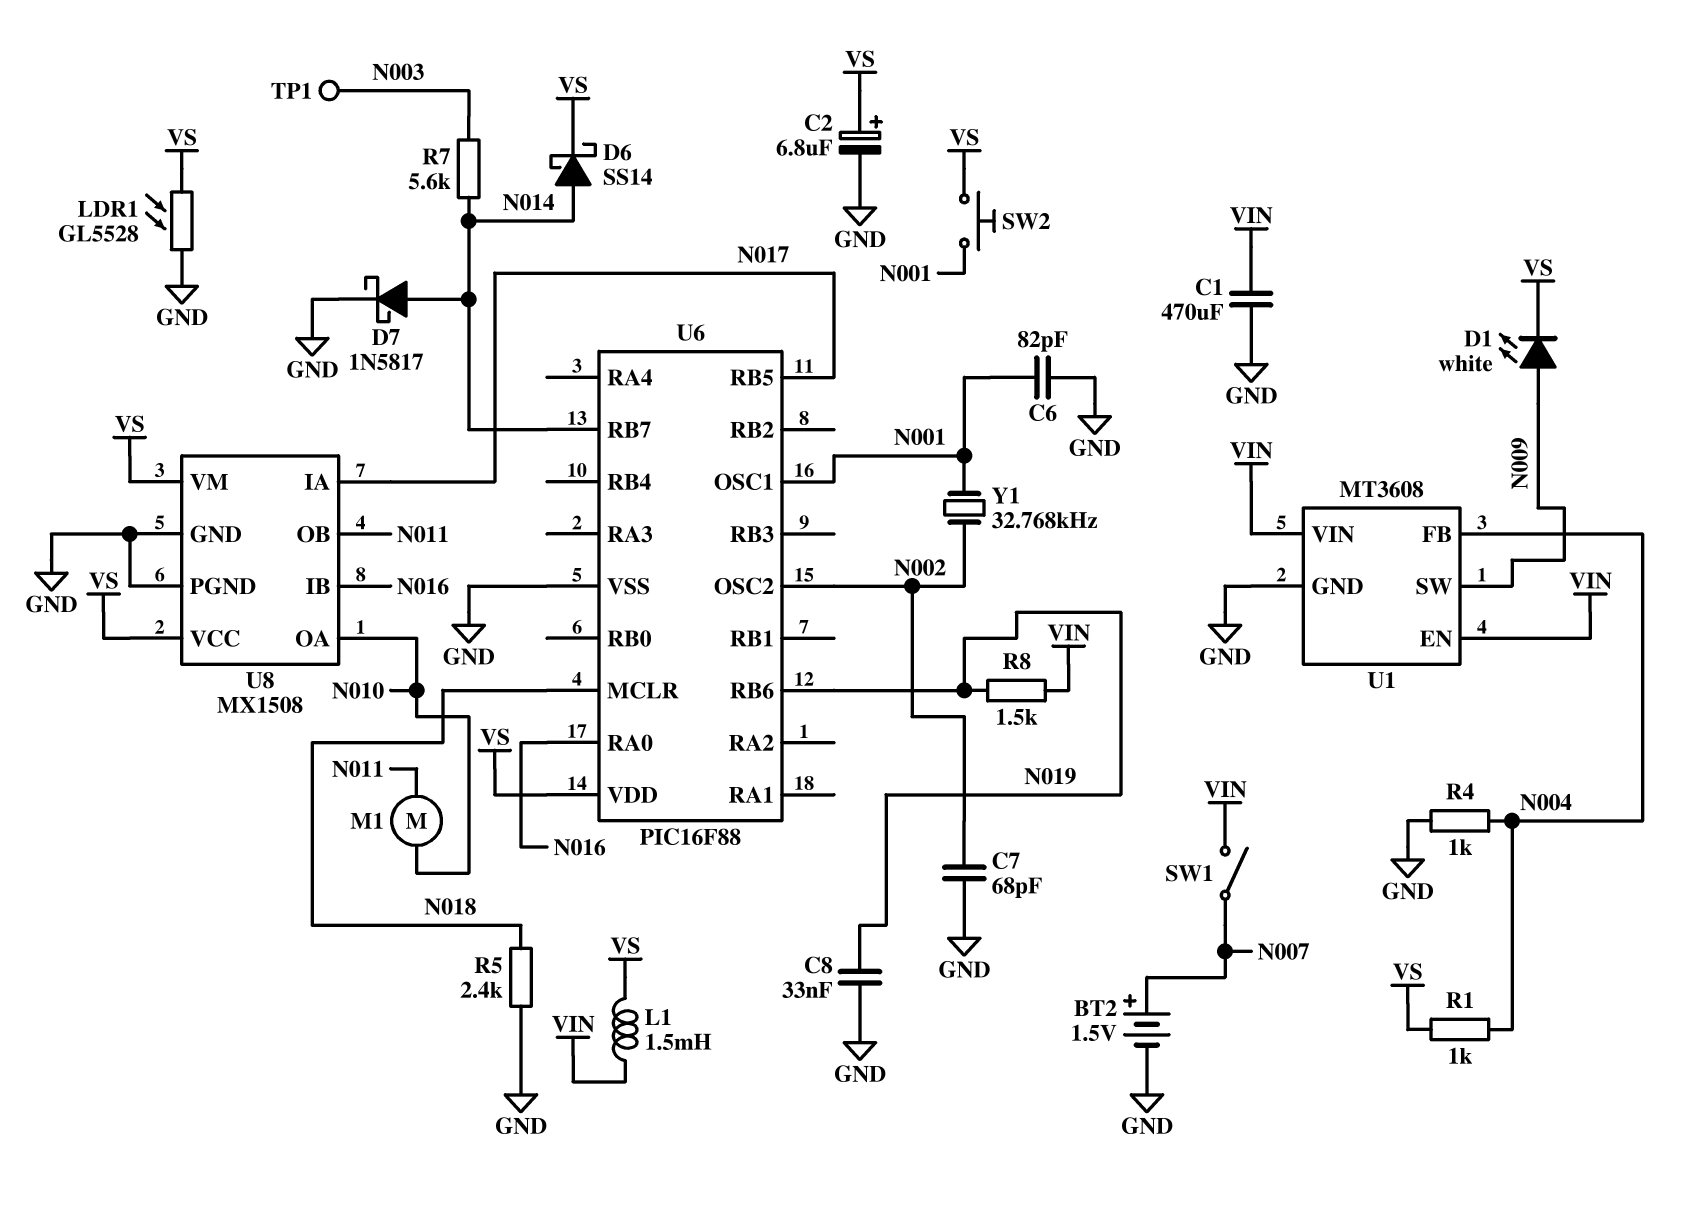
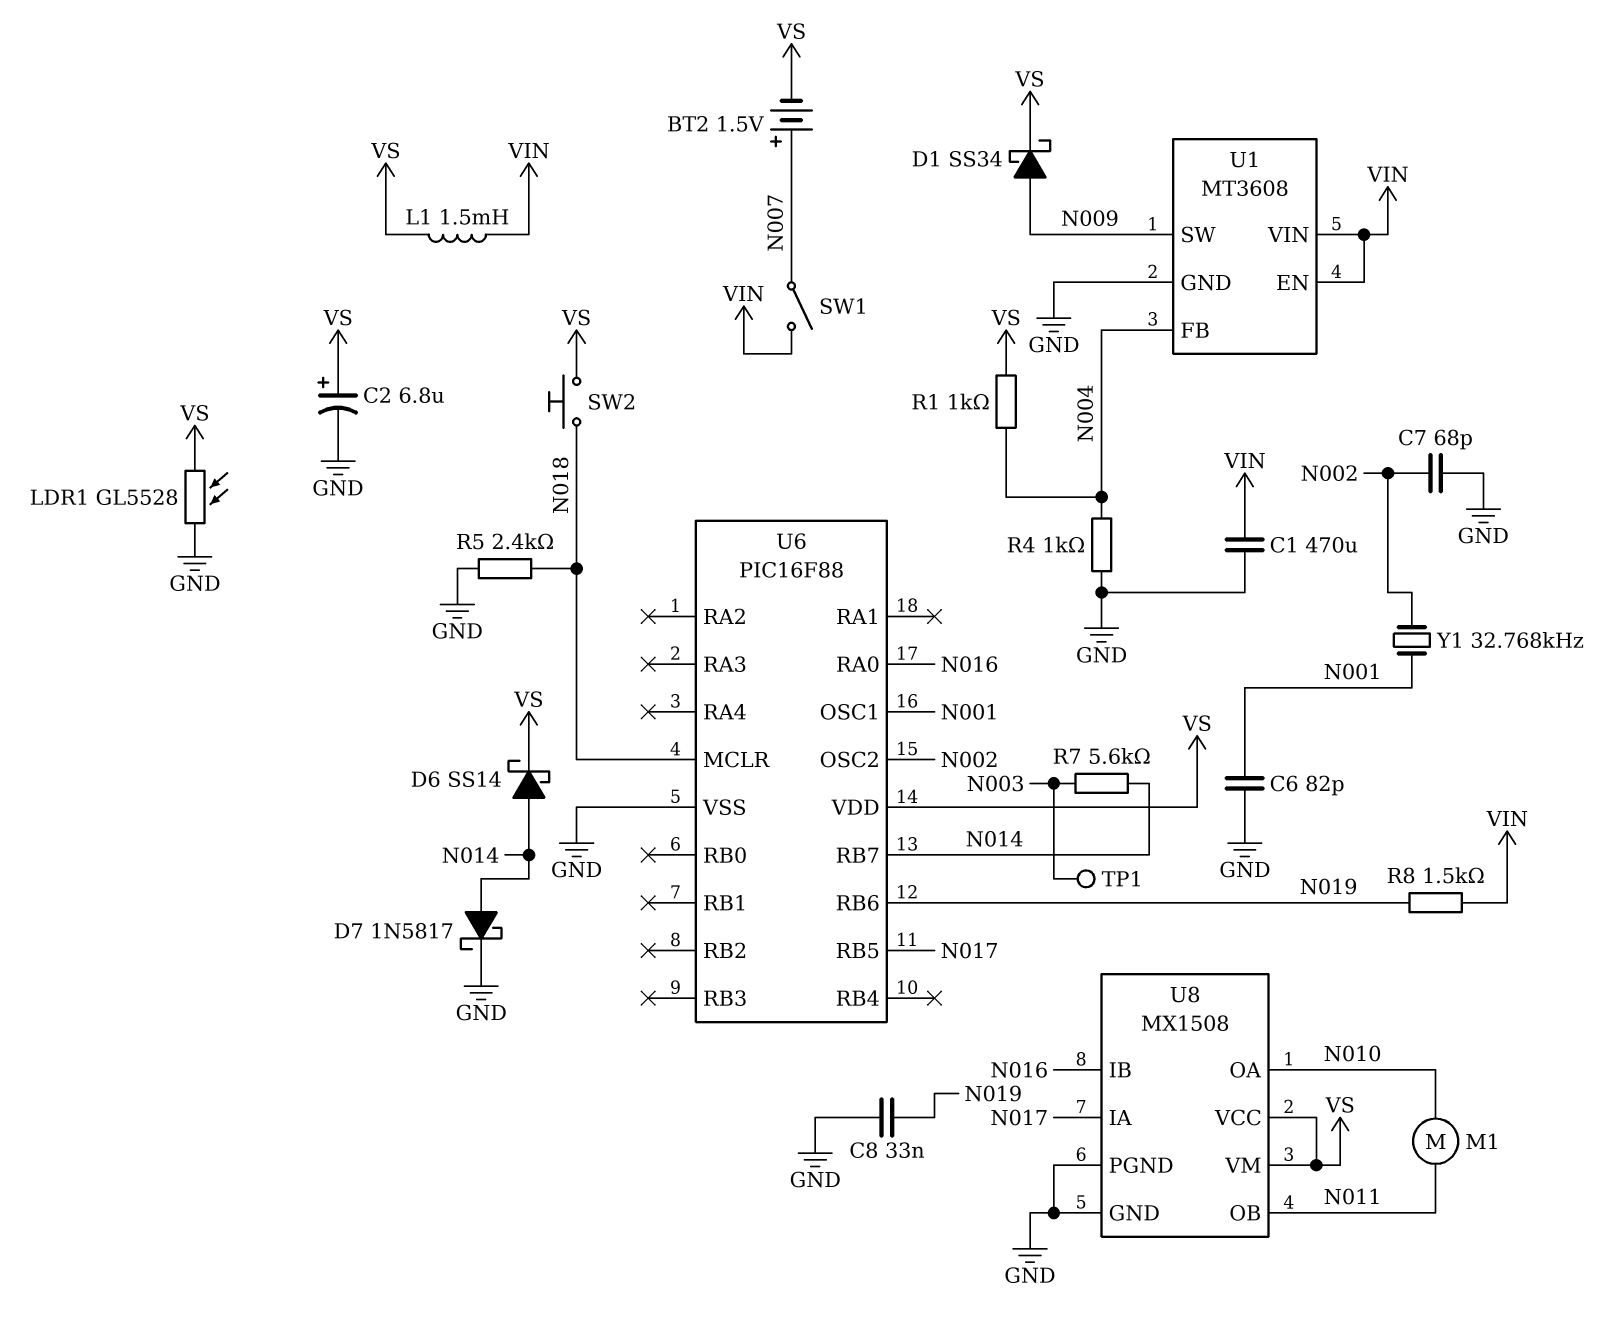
BT2: 1.5V (plus N007, minus GND) -> 1.5V (plus N007, minus VS)
D1: LED white (A N009, K VS) -> schottky SS34 (A N009, K VS)
SW2: button (N001, VS) -> button (N018, VS)

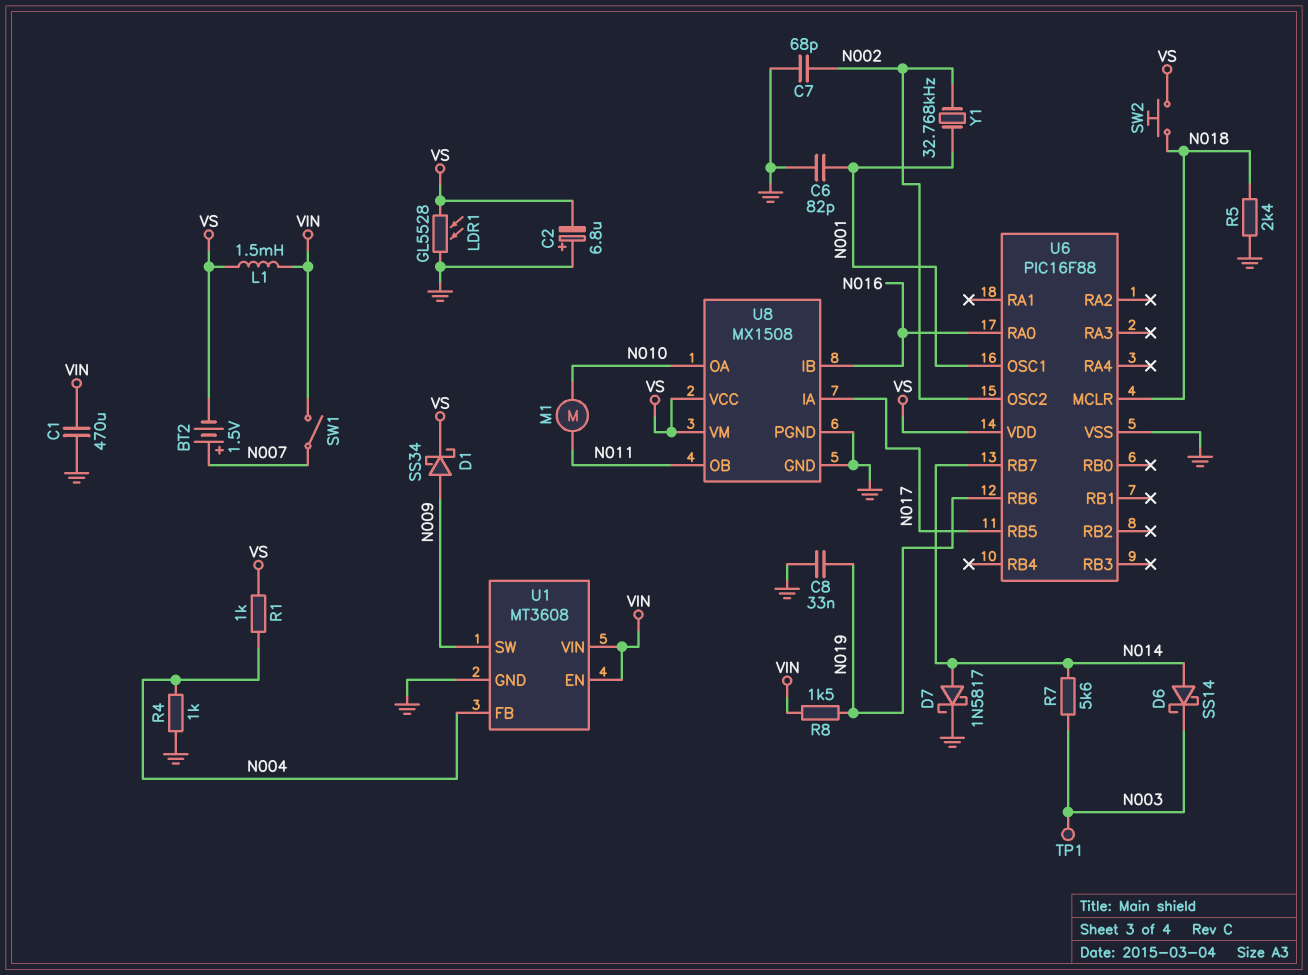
C2: 6.8uF (plus VS, minus GND) -> 6.8uF (plus GND, minus VS)
D6: schottky SS14 (A N014, K VS) -> schottky SS14 (A N014, K N003)

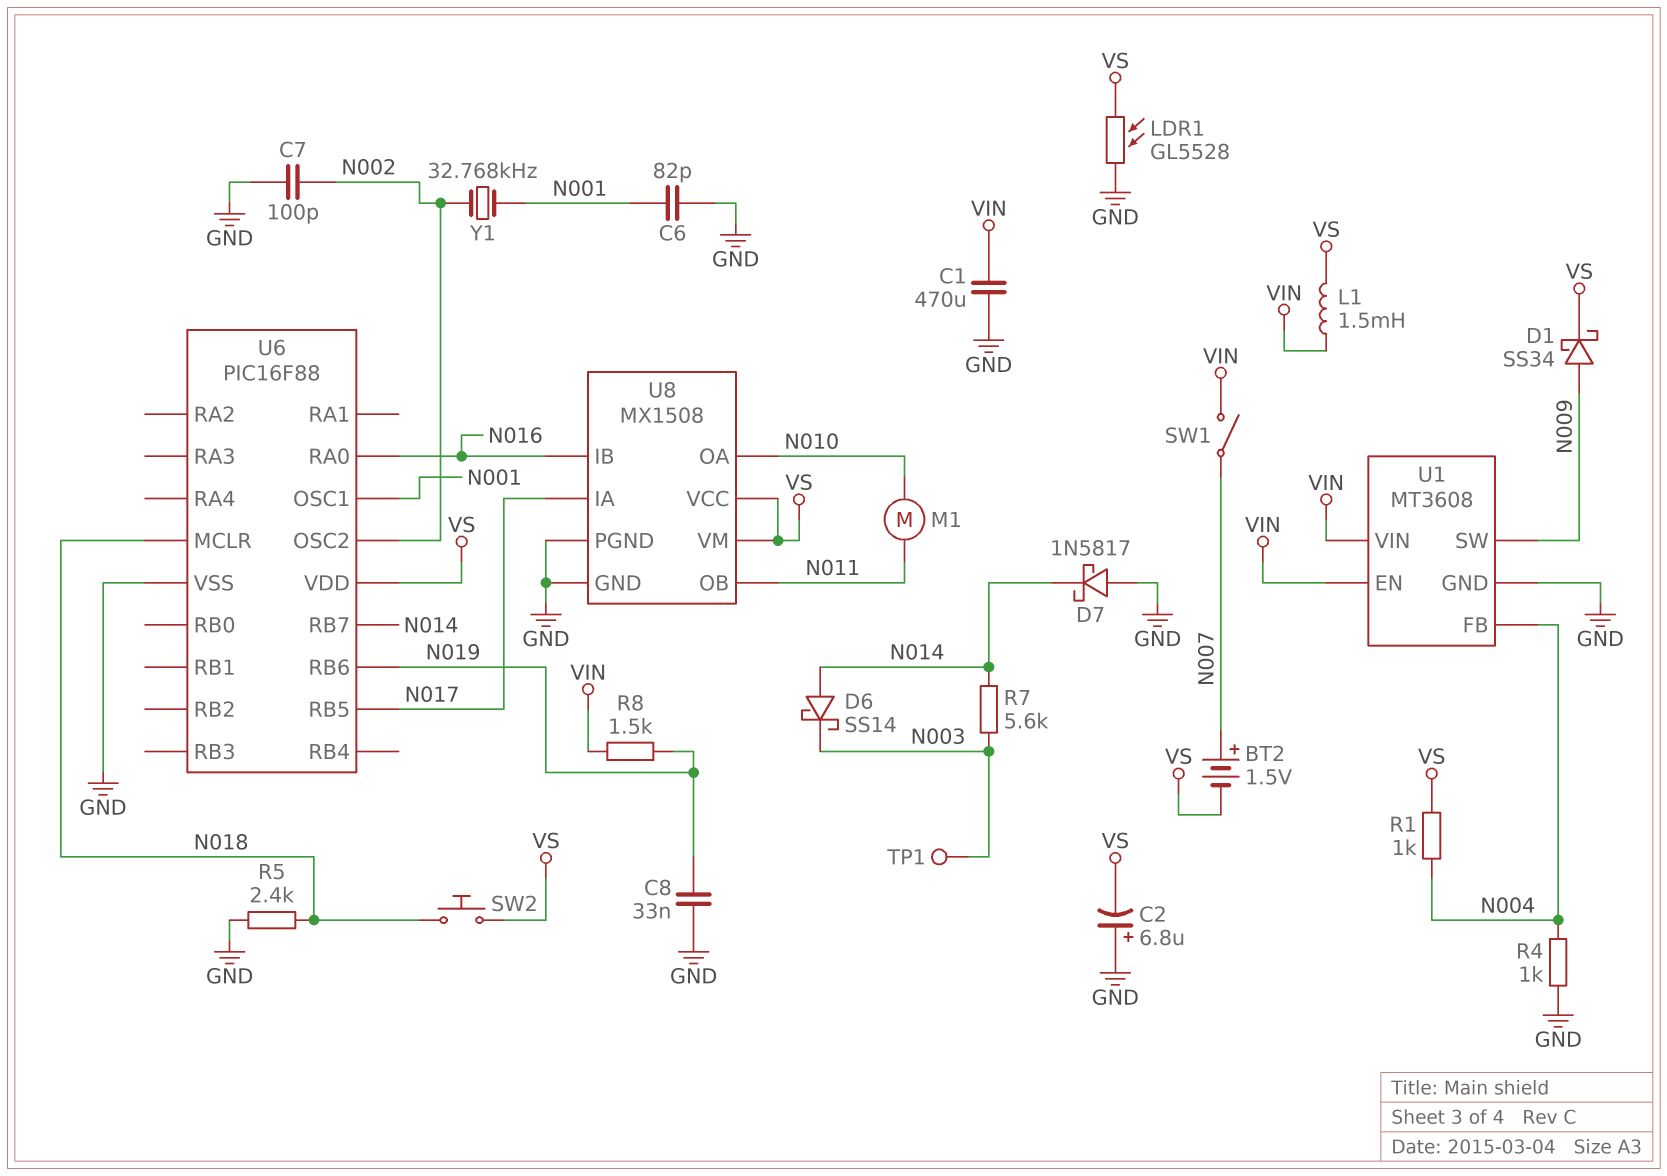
C7: 68pF (GND, N002) -> 100pF (GND, N002)
D7: schottky 1N5817 (A N014, K GND) -> schottky 1N5817 (A GND, K N014)

